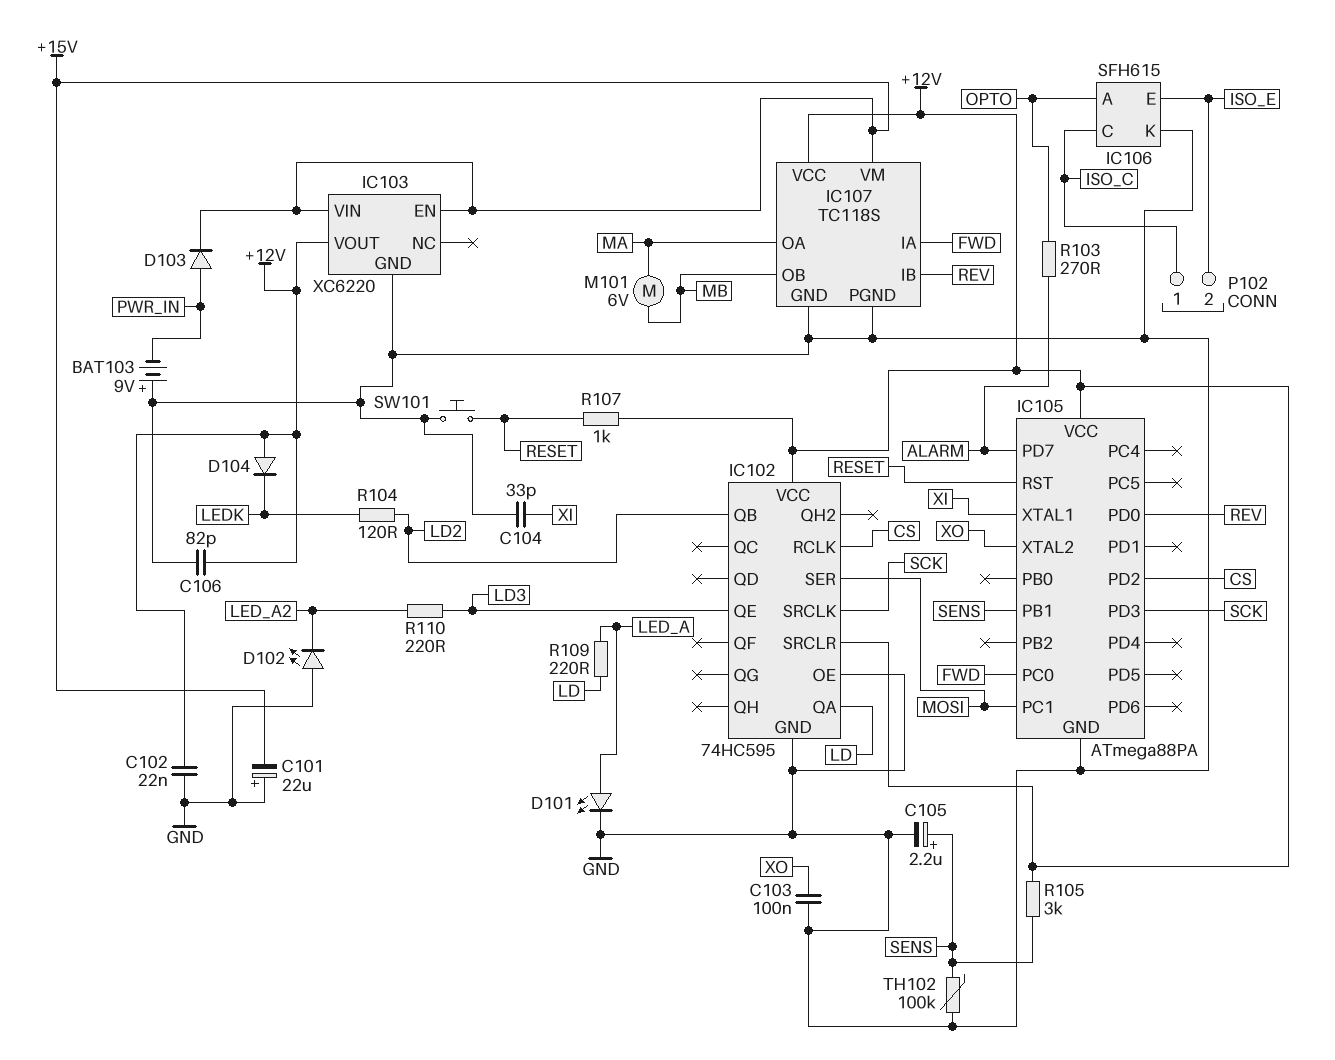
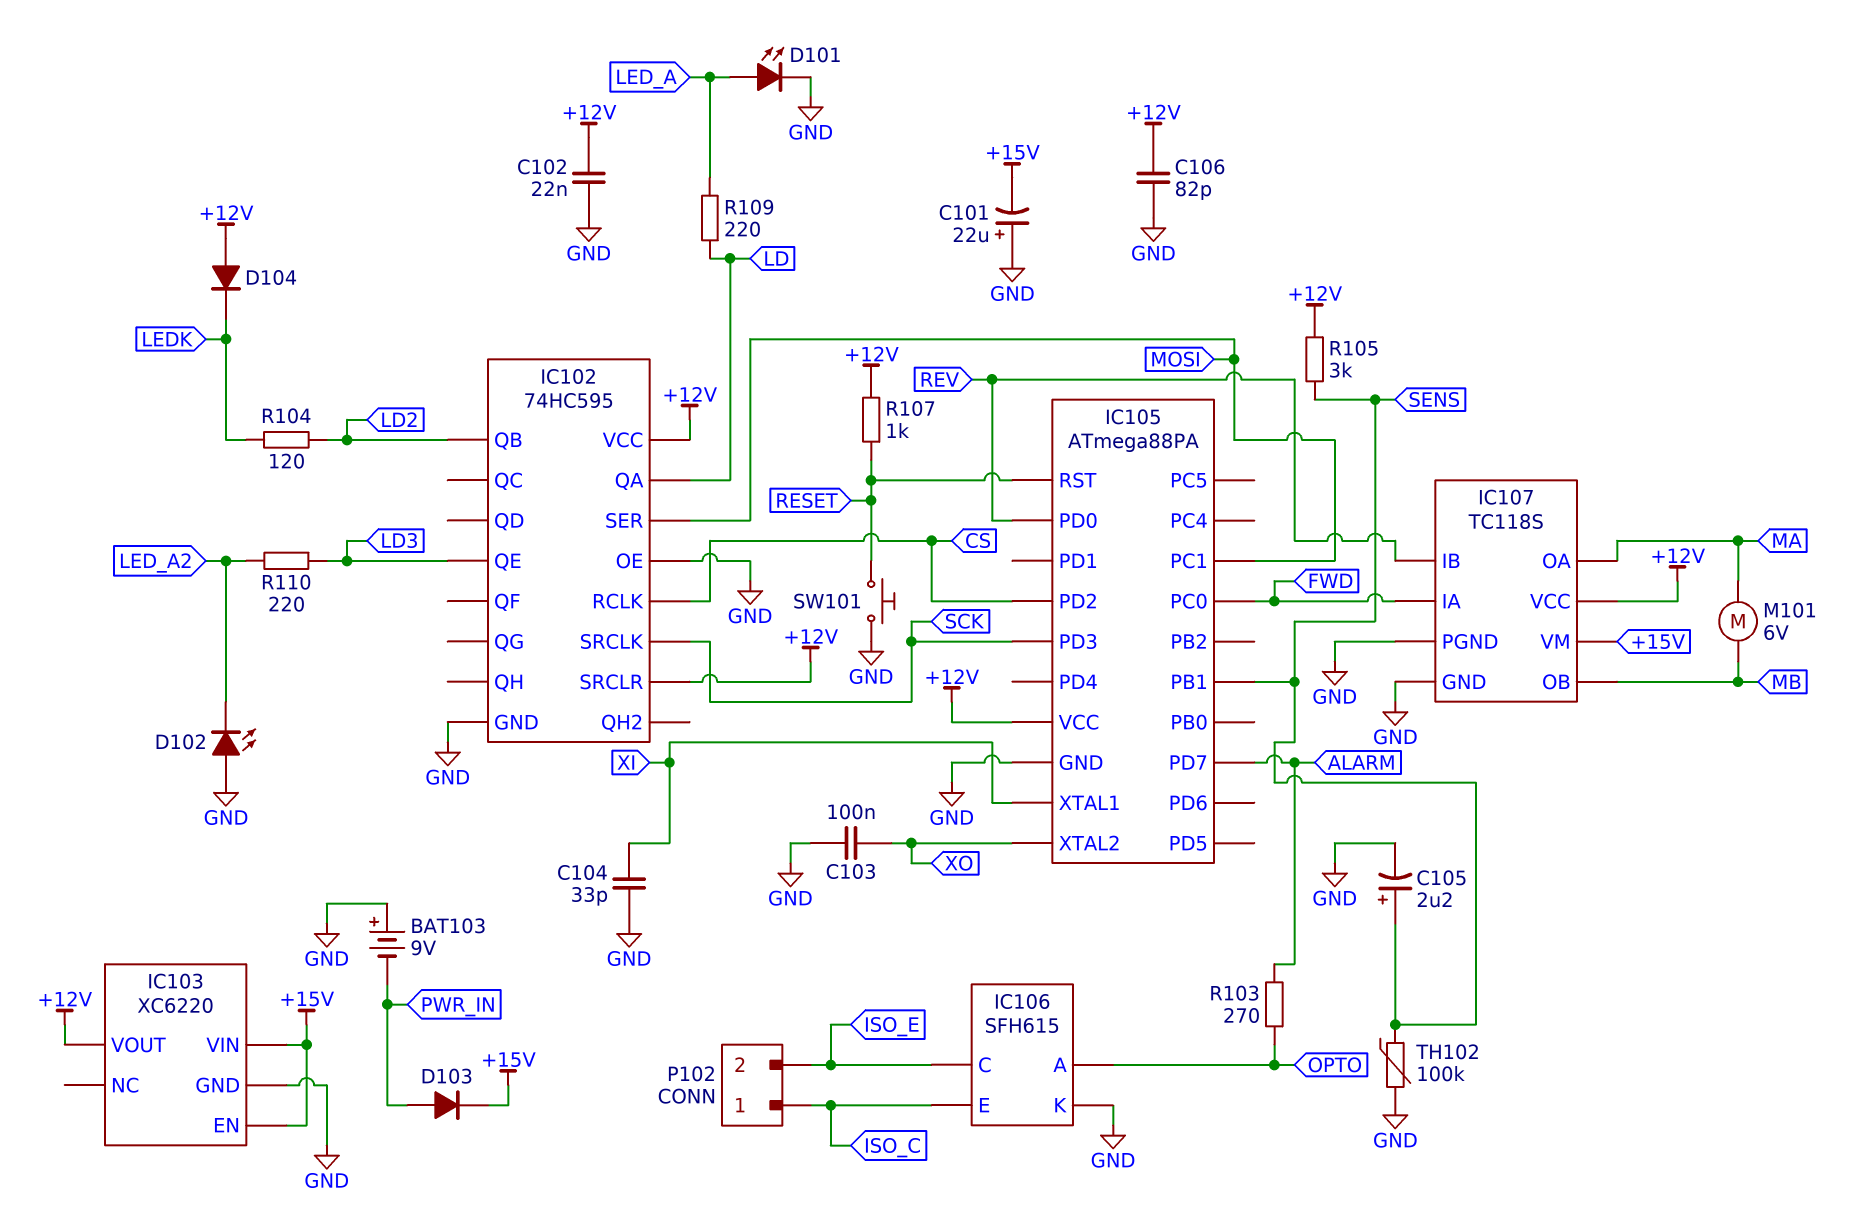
IC106 pin C: ISO_C -> ISO_E
IC106 pin E: ISO_E -> ISO_C

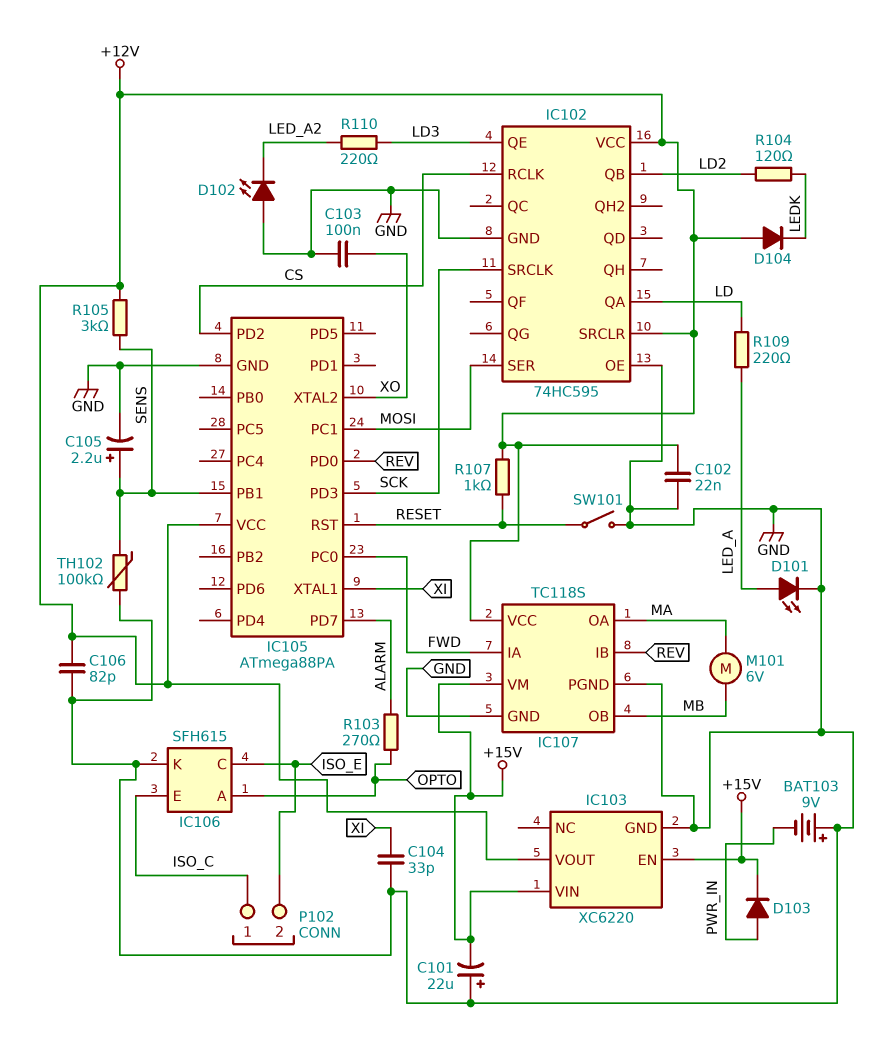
SW101: button (GND, RESET) -> switch (GND, RESET)

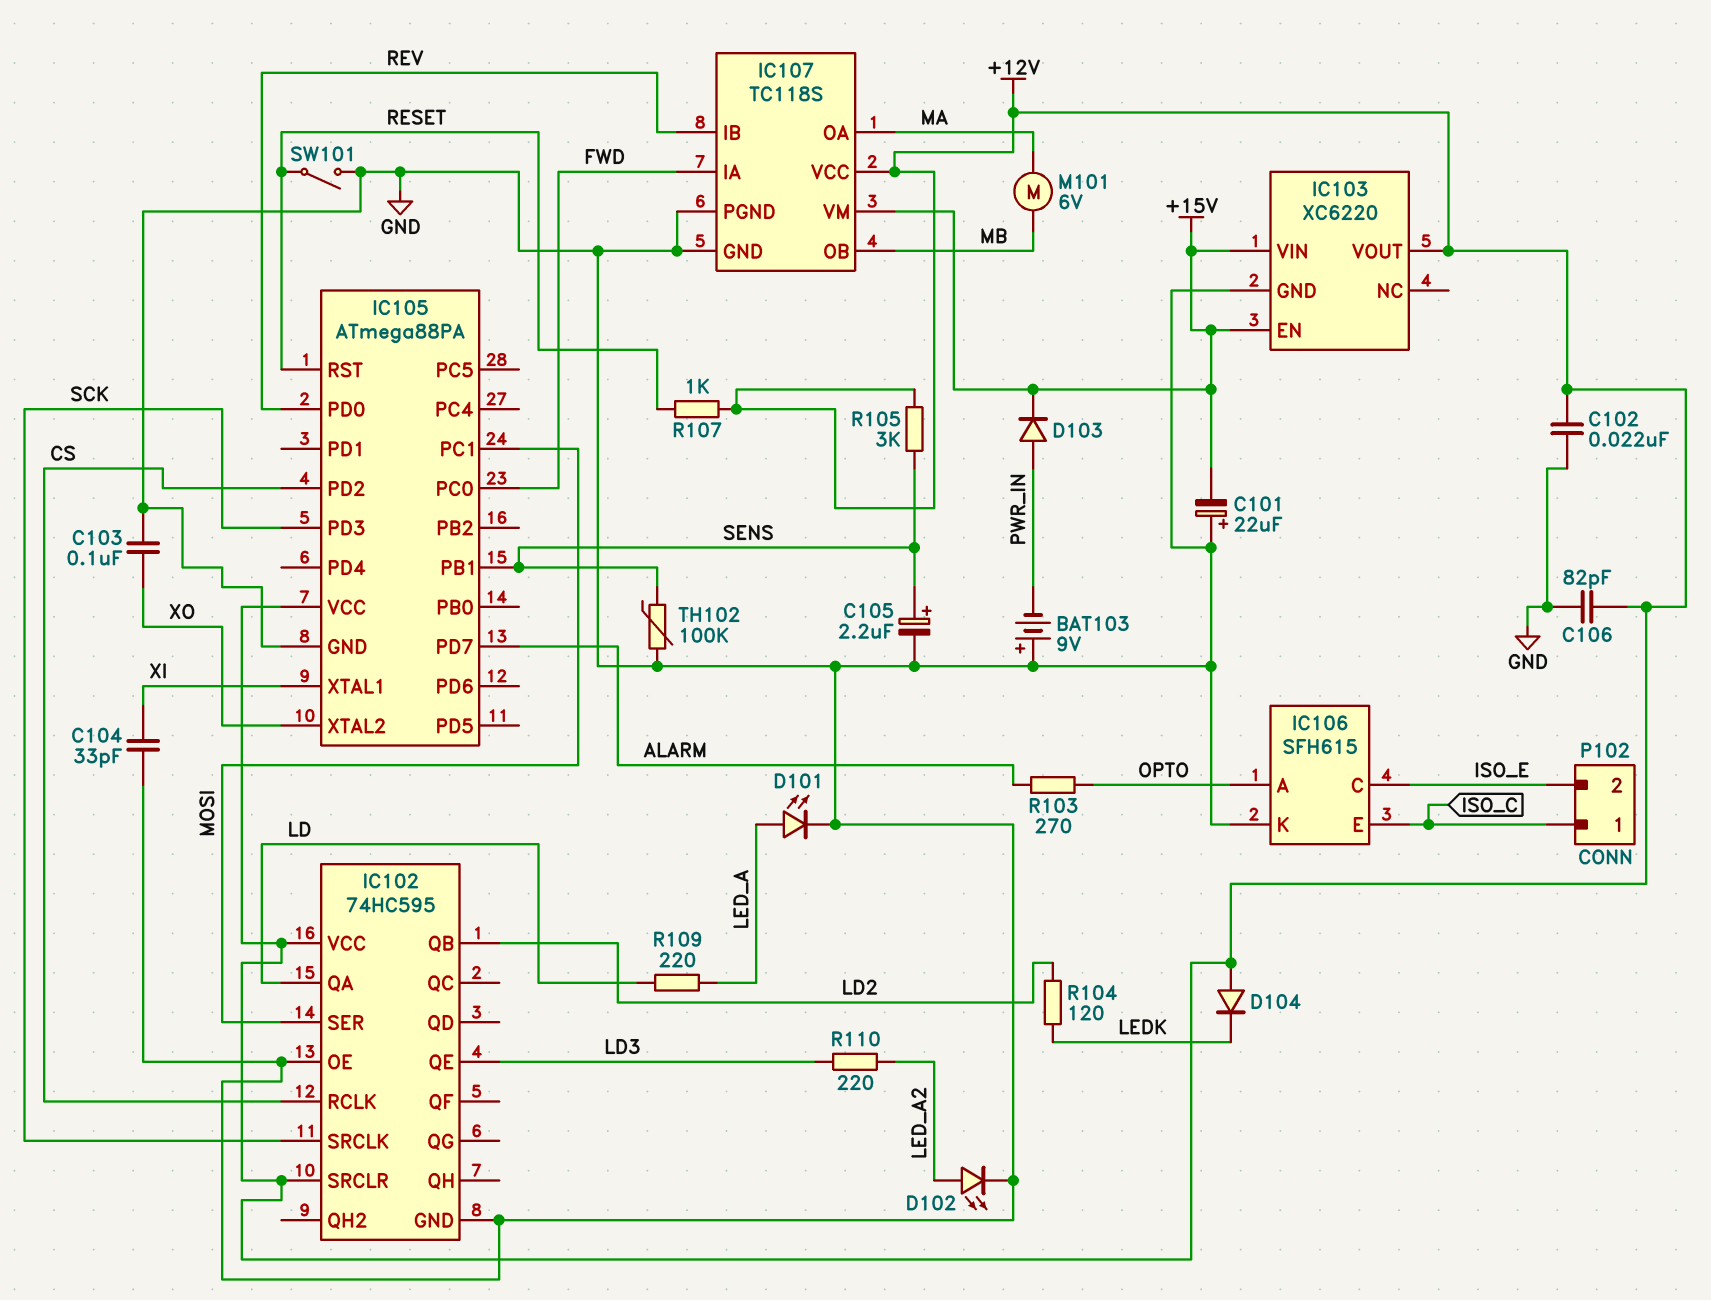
D102: LED (A GND, K LED_A2) -> LED (A LED_A2, K GND)

